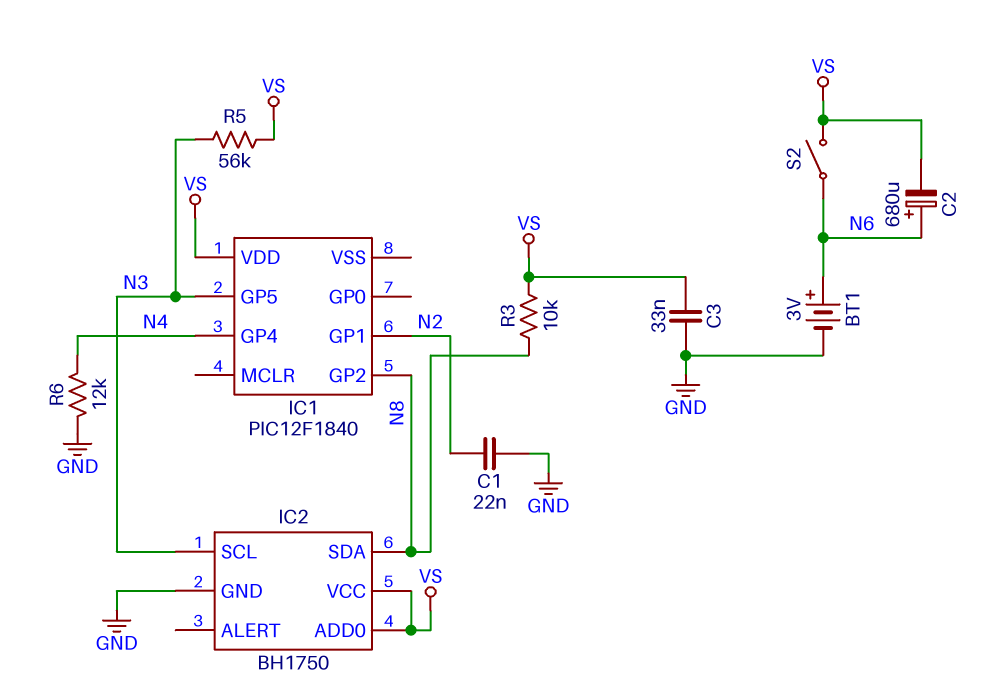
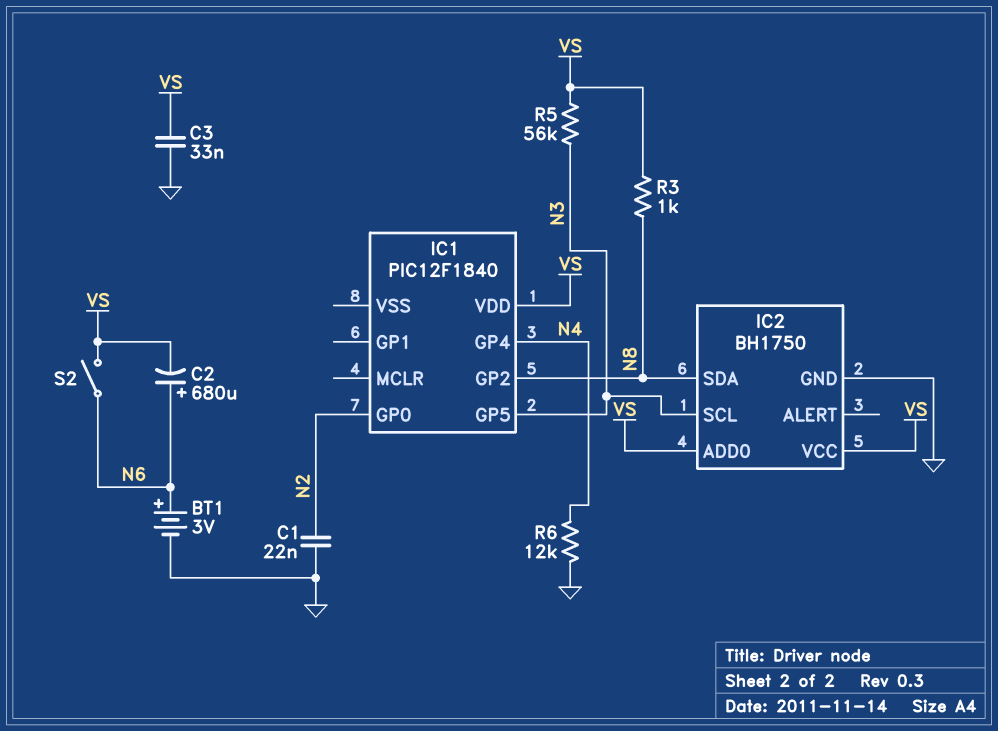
IC1 pin GP0: none -> N2
IC1 pin GP1: N2 -> none
R3: 10k (N8, VS) -> 1k (N8, VS)

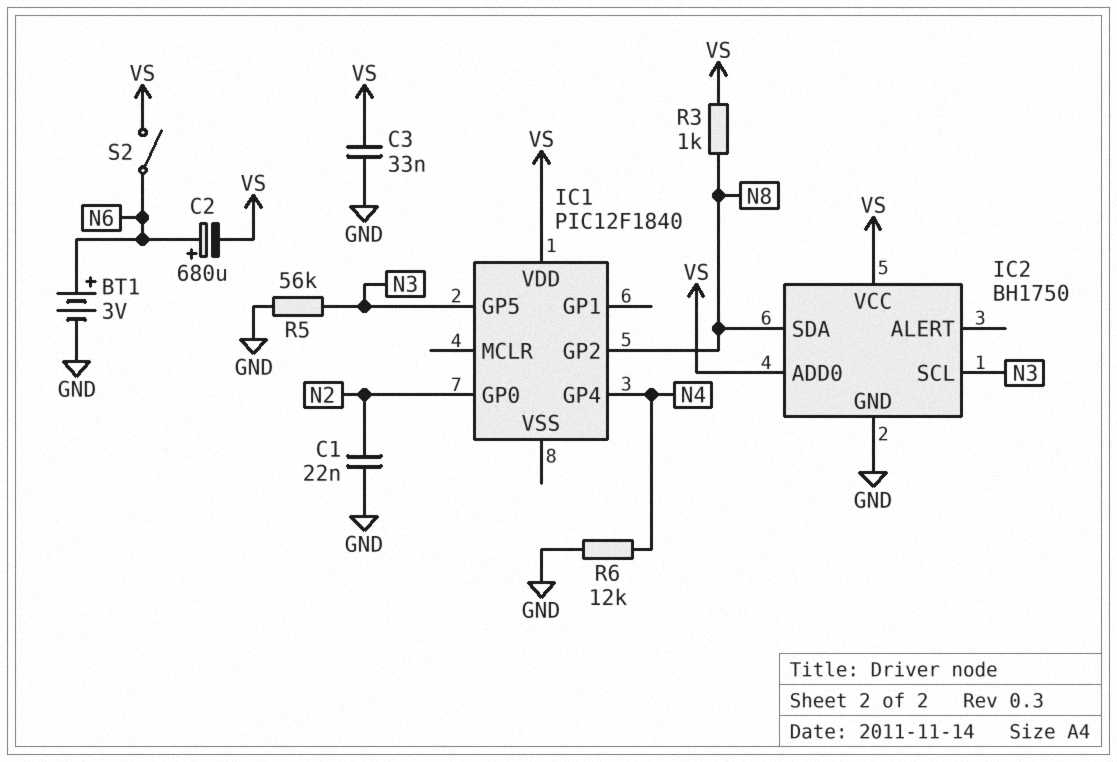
R5: 56k (N3, VS) -> 56k (GND, N3)

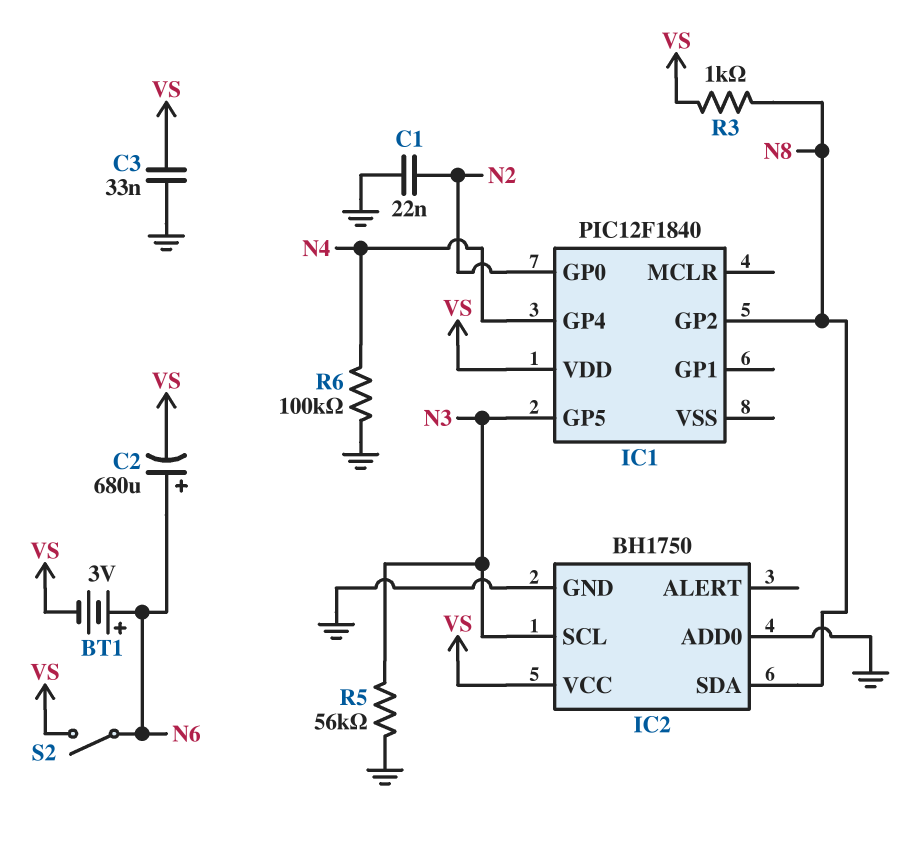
BT1: 3V (plus N6, minus GND) -> 3V (plus N6, minus VS)
IC2 pin ADD0: VS -> GND
R6: 12k (GND, N4) -> 100k (GND, N4)

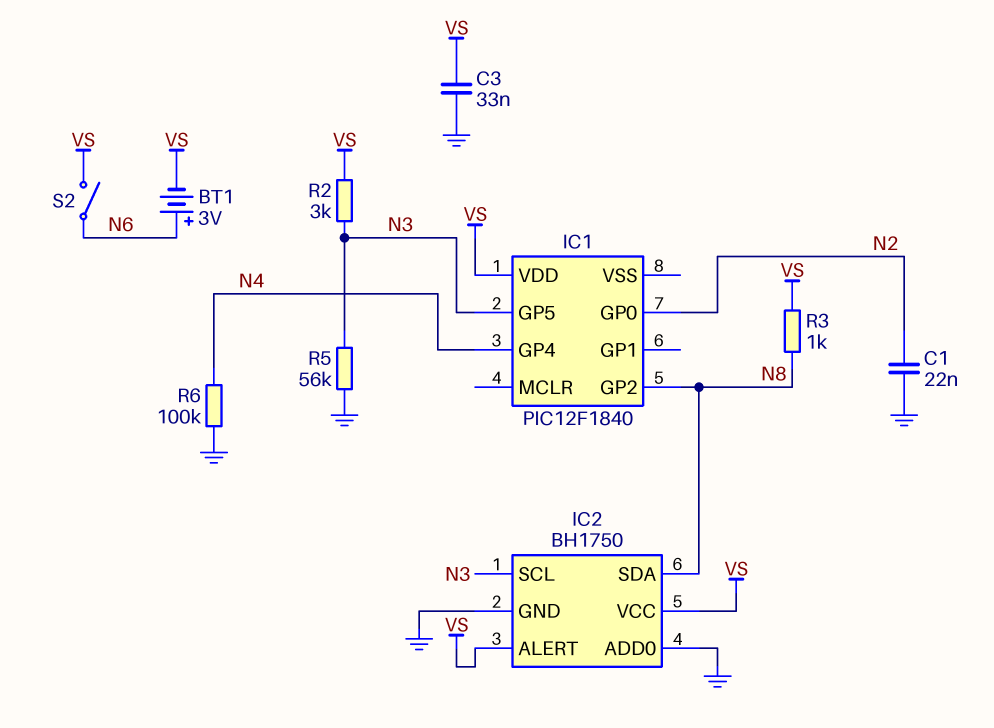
C2: 680uF (plus N6, minus VS) -> none
IC2 pin ALERT: none -> VS
R2: none -> 3k (N3, VS)

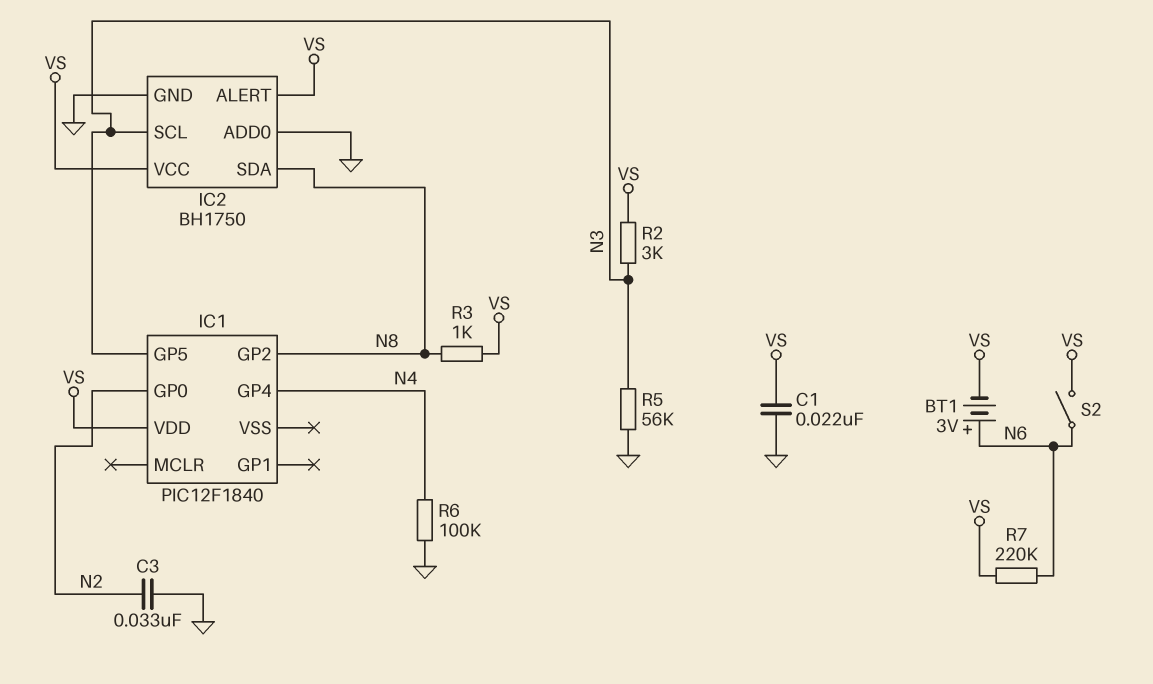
C1: 22nF (GND, N2) -> 22nF (GND, VS)
C3: 33nF (GND, VS) -> 33nF (GND, N2)
R7: none -> 220k (N6, VS)

